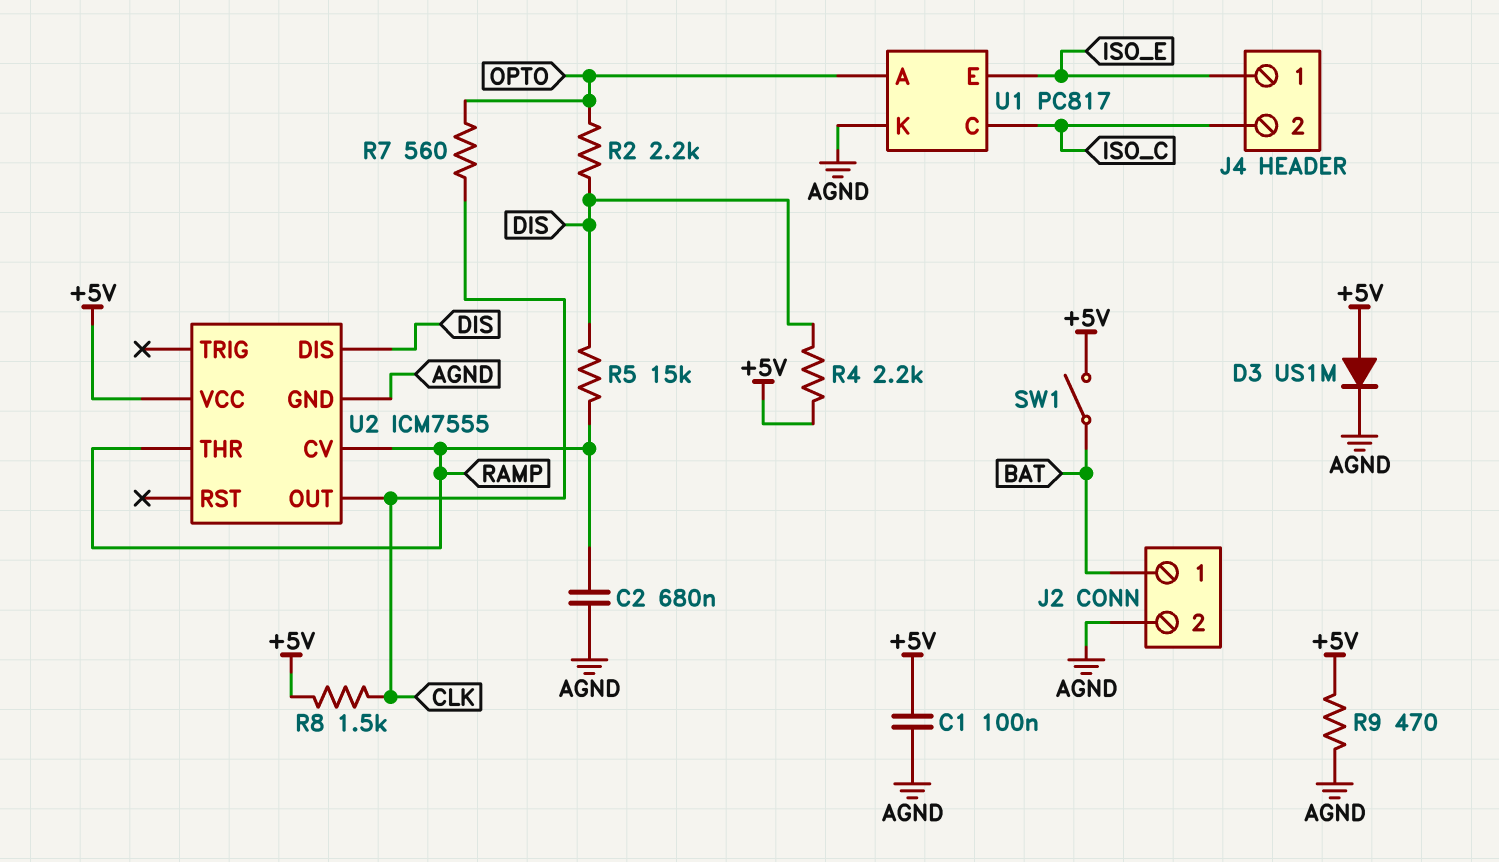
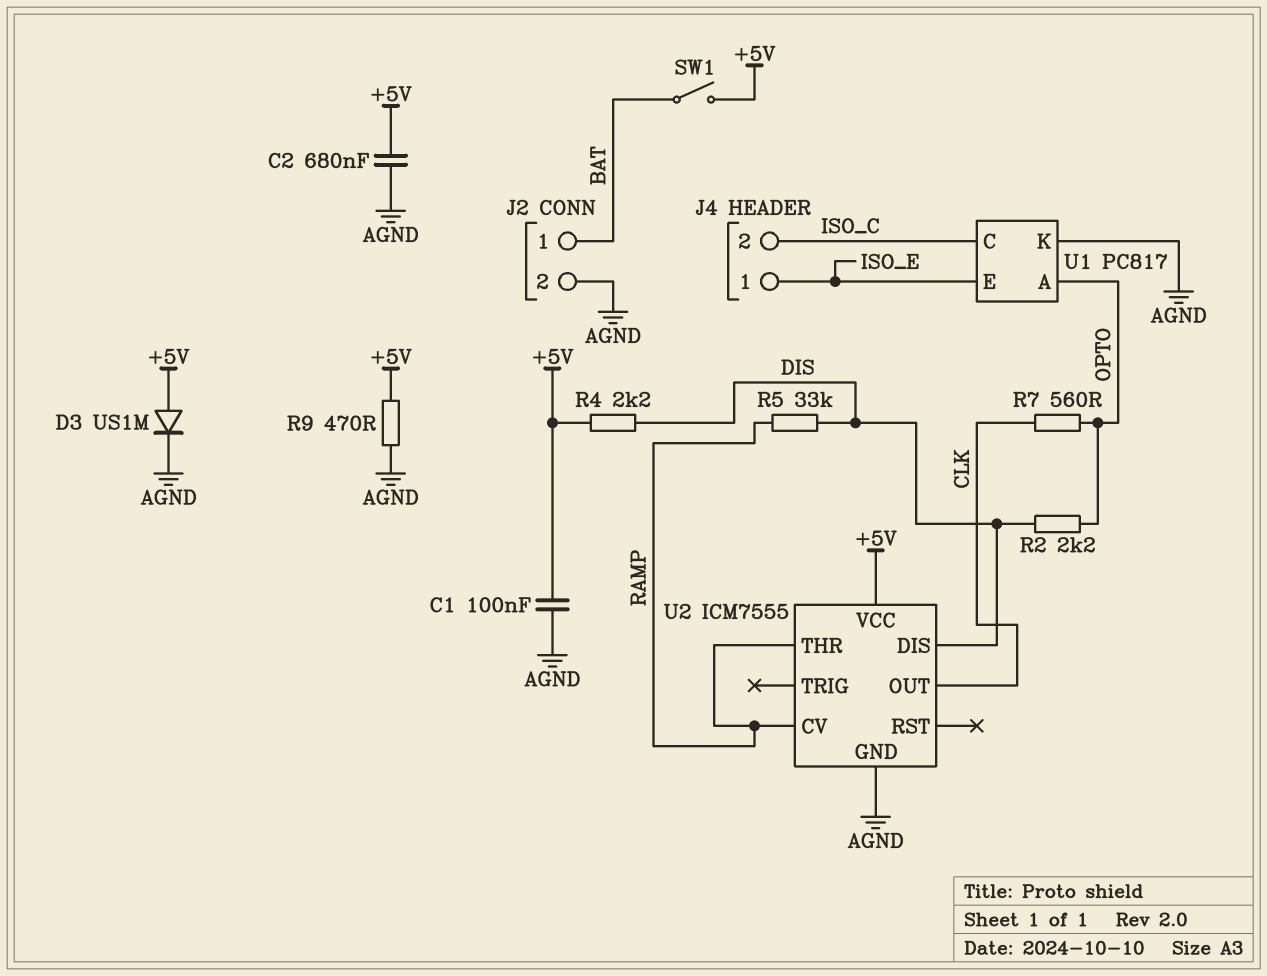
C2: 680nF (AGND, RAMP) -> 680nF (+5V, AGND)
R5: 15k (DIS, RAMP) -> 33k (DIS, RAMP)
R8: 1.5k (+5V, CLK) -> none

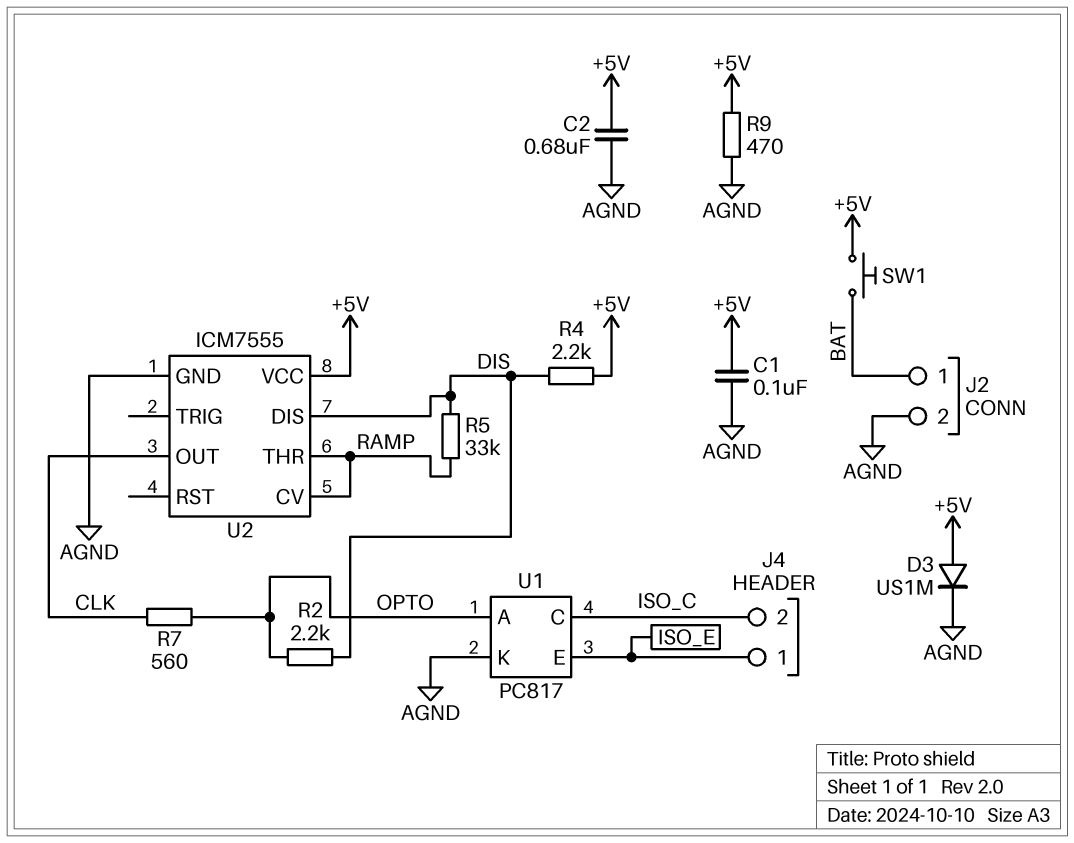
SW1: switch (+5V, BAT) -> button (+5V, BAT)

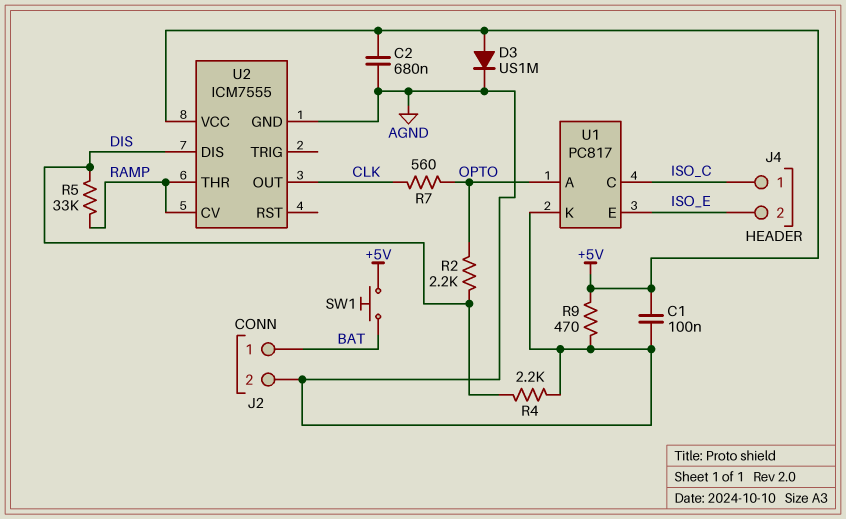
J4 pin 1: ISO_E -> ISO_C
J4 pin 2: ISO_C -> ISO_E
R4: 2.2k (+5V, DIS) -> 2.2k (AGND, DIS)

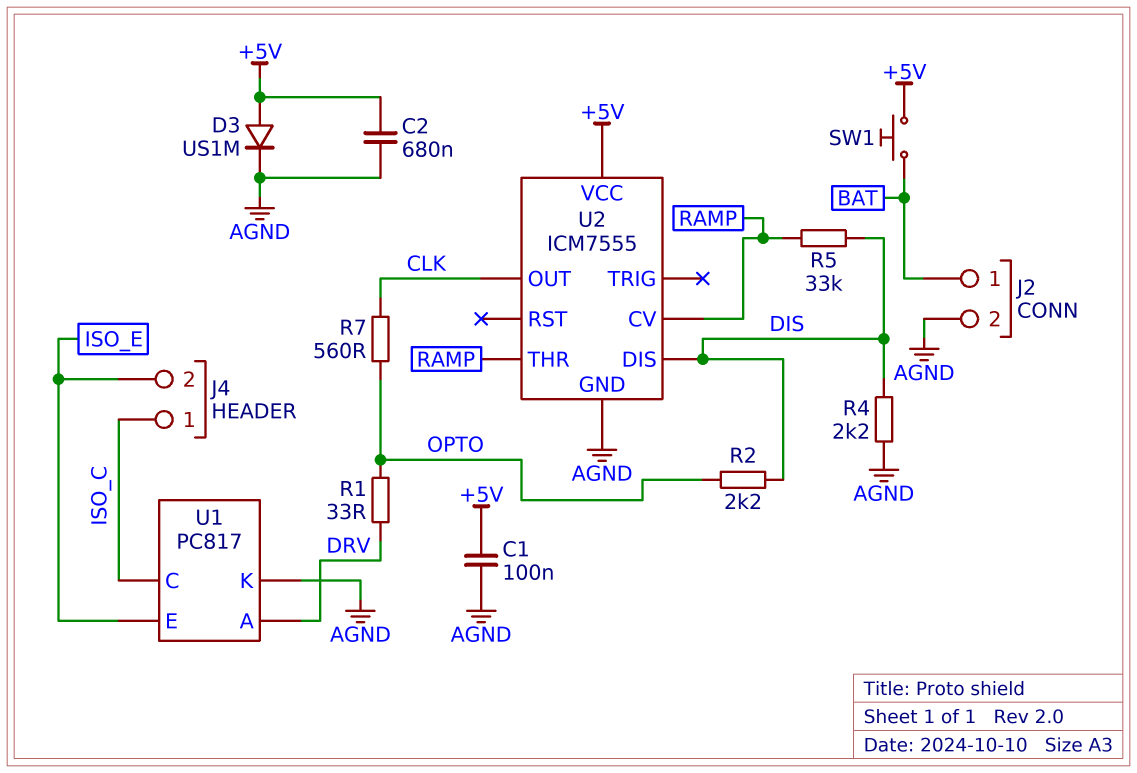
R1: none -> 33 (DRV, OPTO)
R9: 470 (+5V, AGND) -> none
U1 pin A: OPTO -> DRV

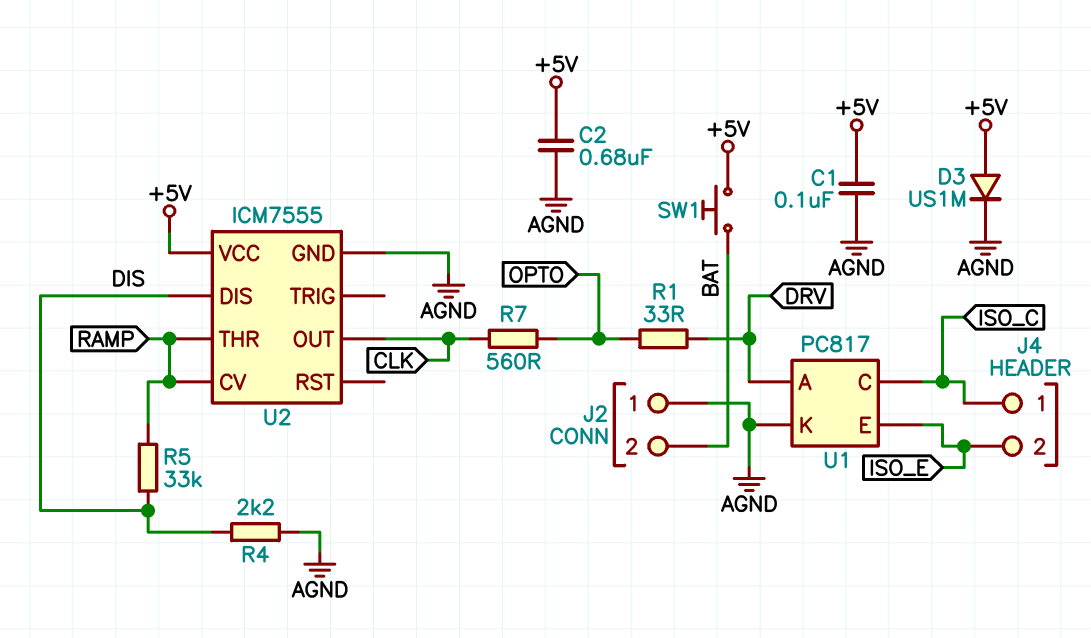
J2 pin 1: BAT -> AGND
J2 pin 2: AGND -> BAT
R2: 2.2k (DIS, OPTO) -> none

